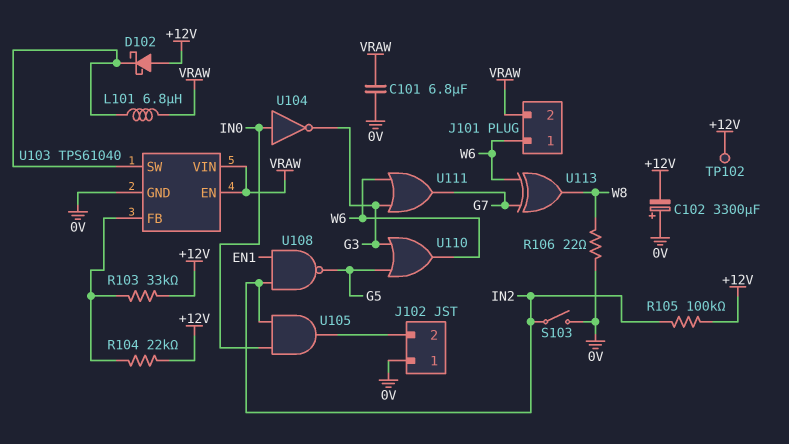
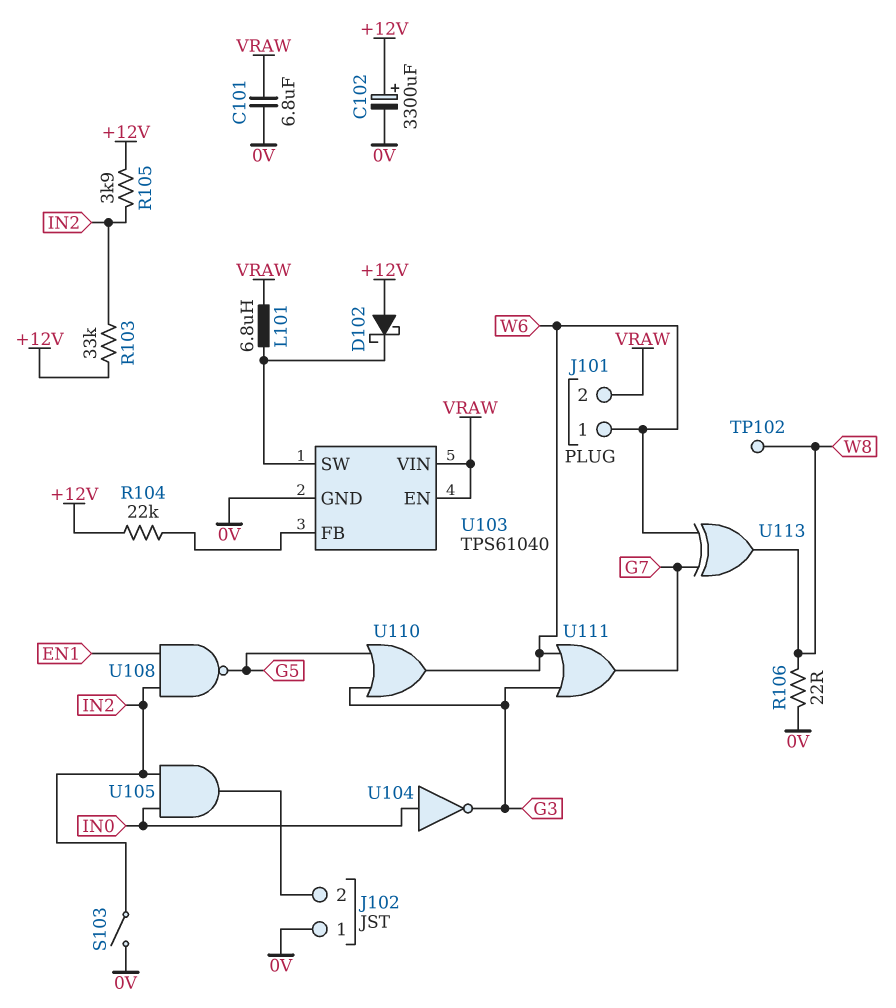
C102: 3300uF (plus 0V, minus +12V) -> 3300uF (plus +12V, minus 0V)
R103: 33k (+12V, U103/FB) -> 33k (+12V, IN2)
R105: 100k (+12V, IN2) -> 3.9k (+12V, IN2)
TP102: test point (+12V) -> test point (W8)

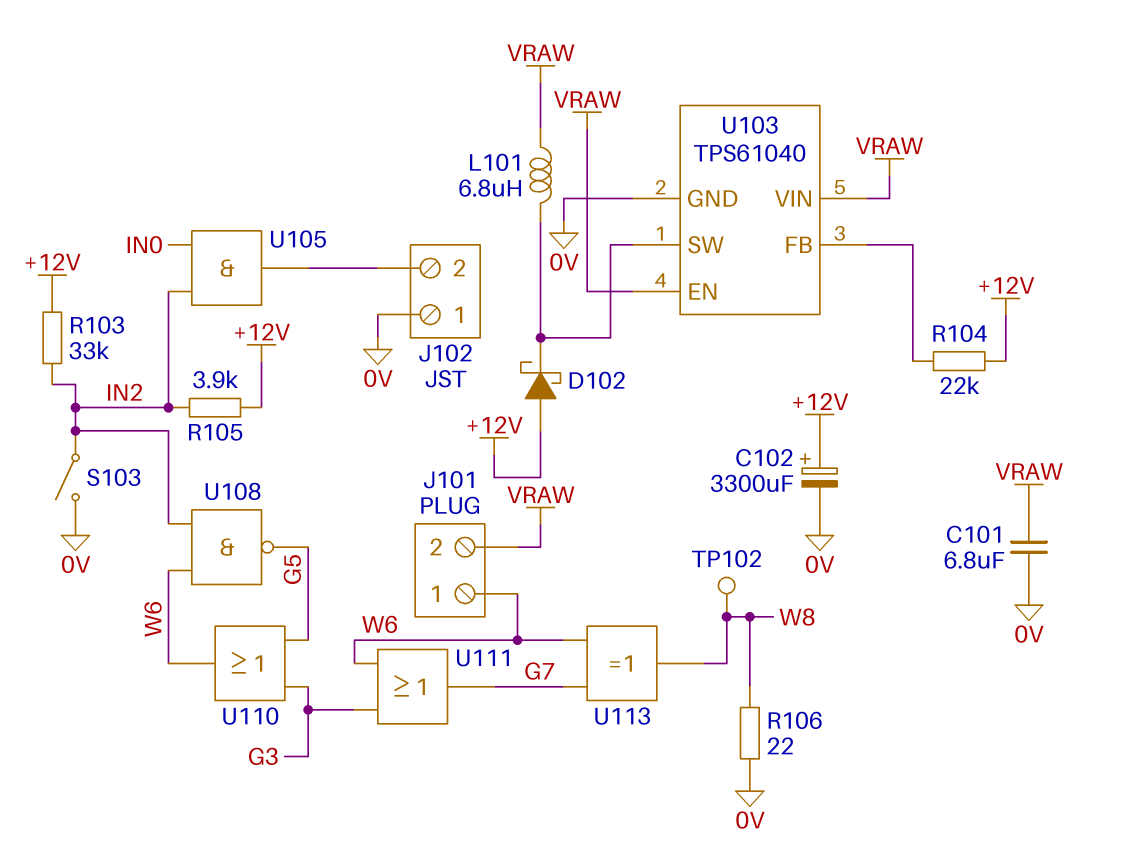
U104: NOT (in IN0, out G3) -> none
U108: NAND (in EN1, in IN2, out G5) -> NAND (in IN2, in W6, out G5)

